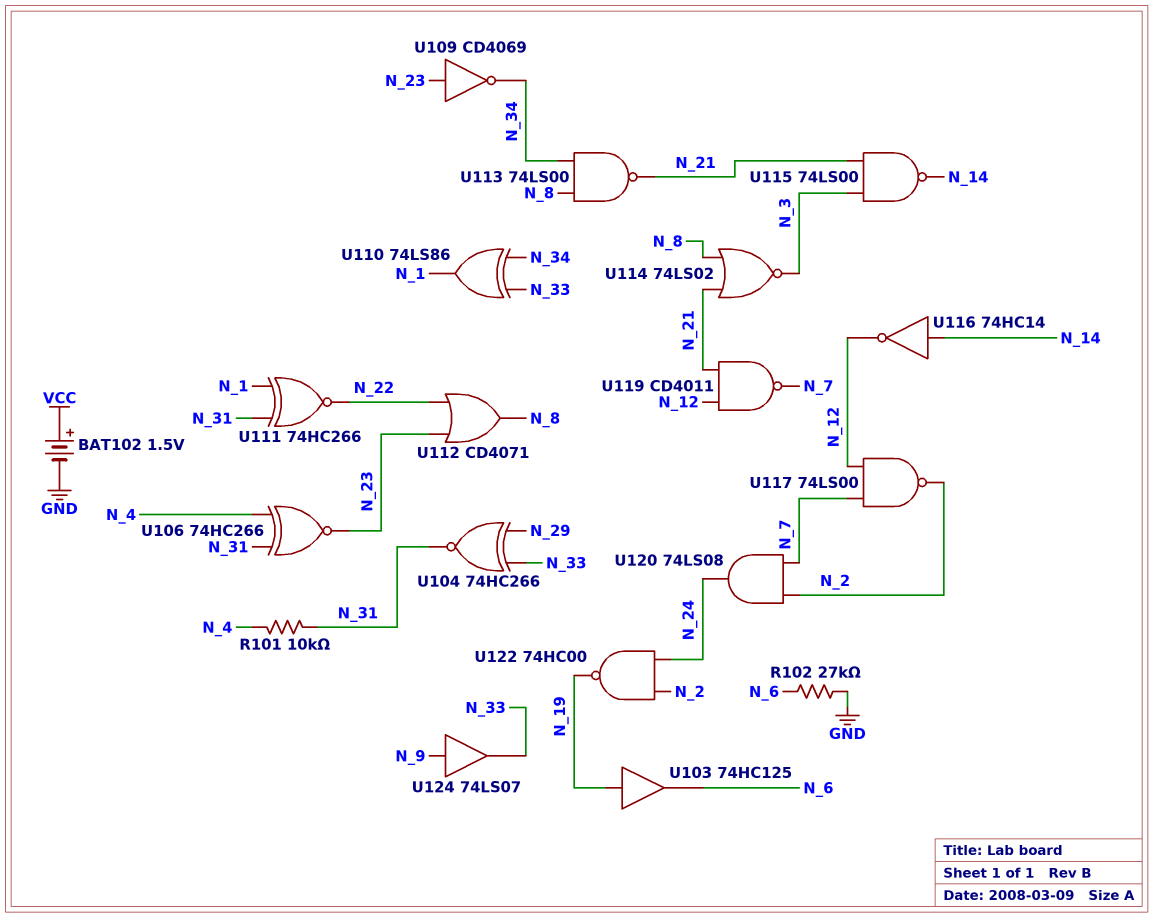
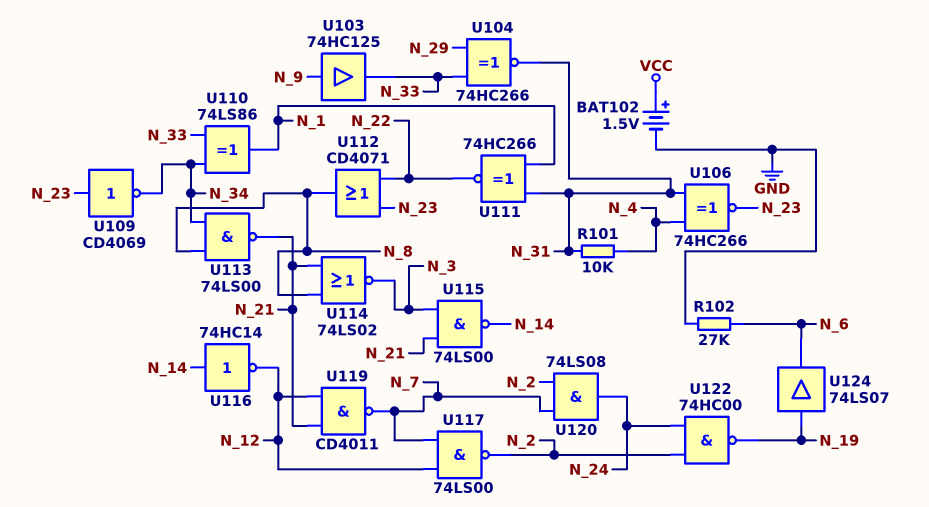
U103: buffer 74HC125 (in N_19, out N_6) -> buffer 74HC125 (in N_9, out N_33)
U124: buffer 74LS07 (in N_9, out N_33) -> buffer 74LS07 (in N_19, out N_6)

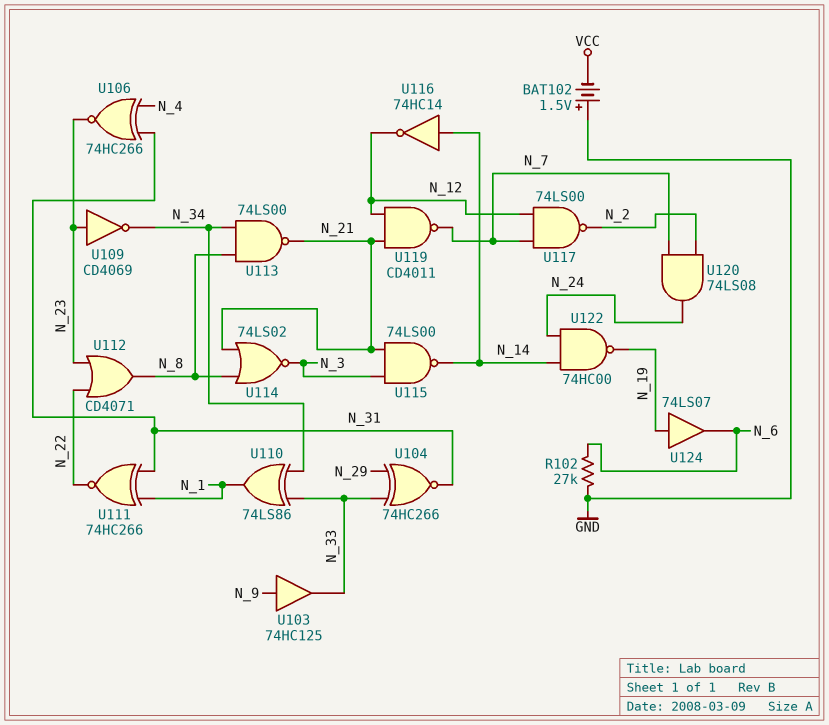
BAT102: 1.5V (plus VCC, minus GND) -> 1.5V (plus GND, minus VCC)
R101: 10k (N_4, N_31) -> none
U122: NAND 74HC00 (in N_2, in N_24, out N_19) -> NAND 74HC00 (in N_14, in N_24, out N_19)

